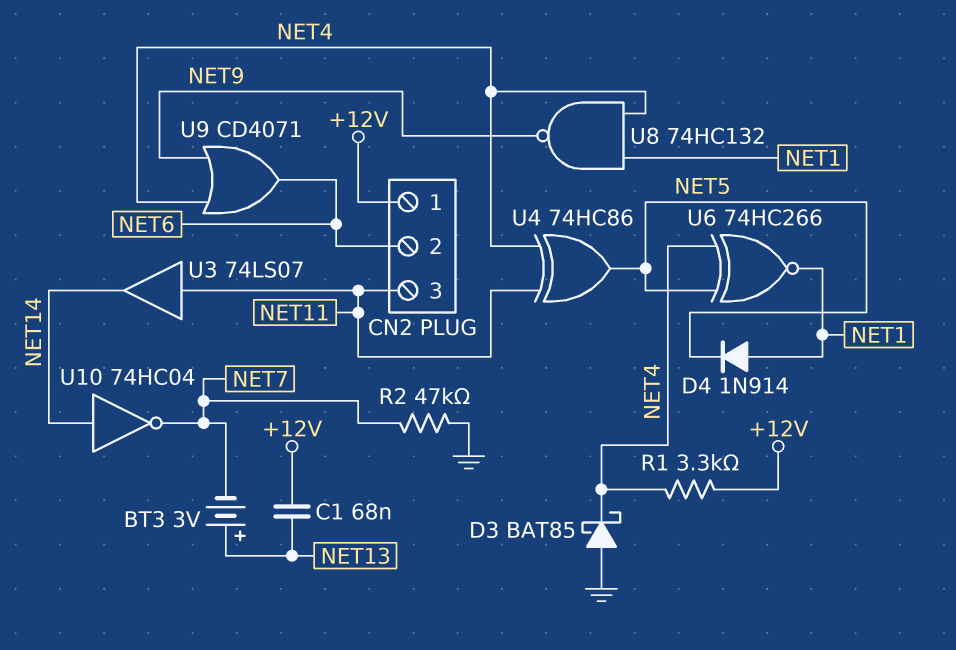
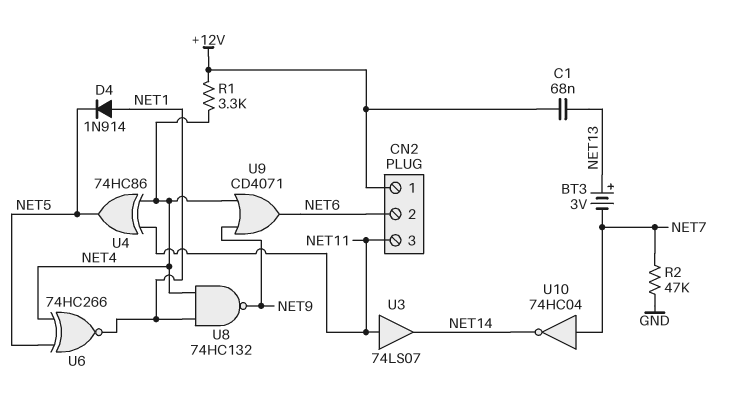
D3: schottky BAT85 (A GND, K NET4) -> none
U10: NOT 74HC04 (in NET14, out NET7) -> NOT 74HC04 (in NET7, out NET14)

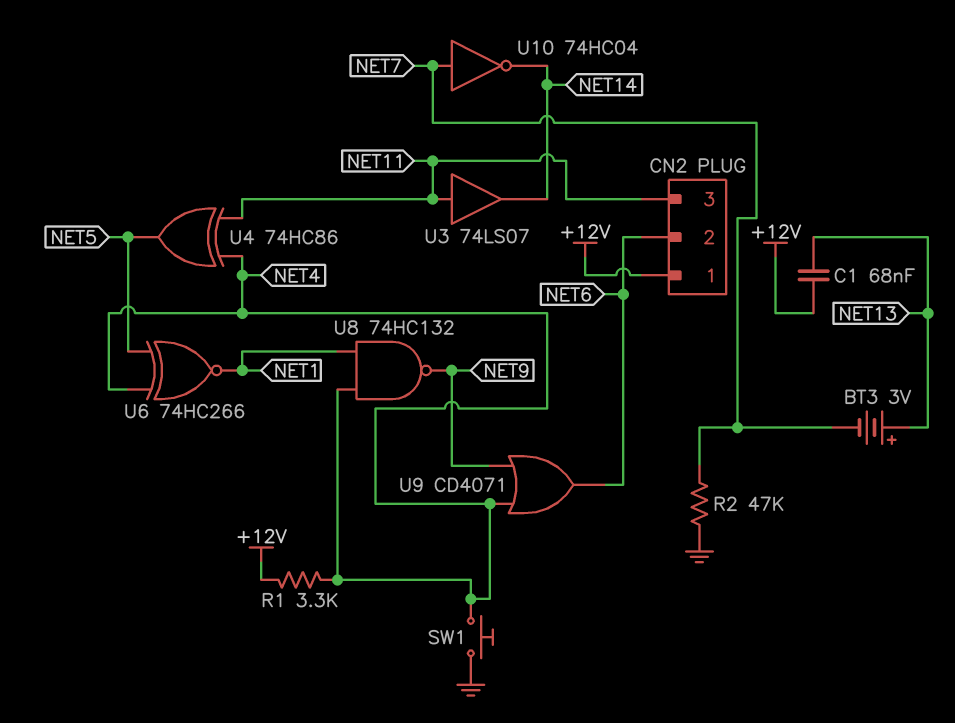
D4: diode 1N914 (A NET1, K NET5) -> none
SW1: none -> button (GND, NET4)

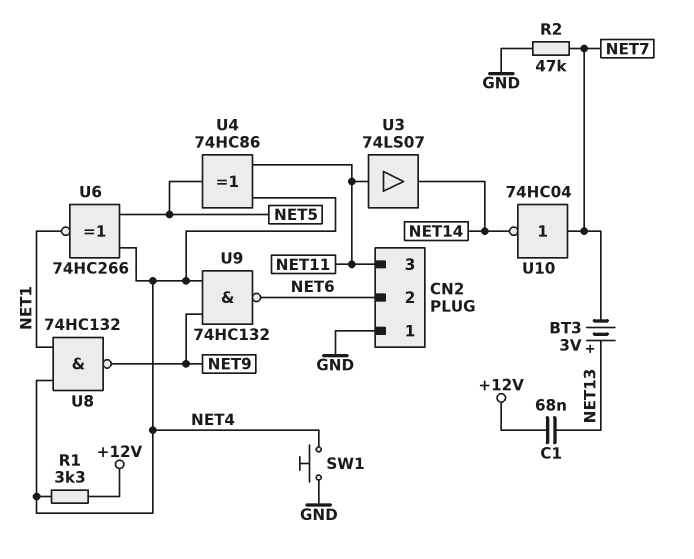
CN2 pin 1: +12V -> GND
U9: OR CD4071 (in NET4, in NET9, out NET6) -> NAND 74HC132 (in NET4, in NET9, out NET6)

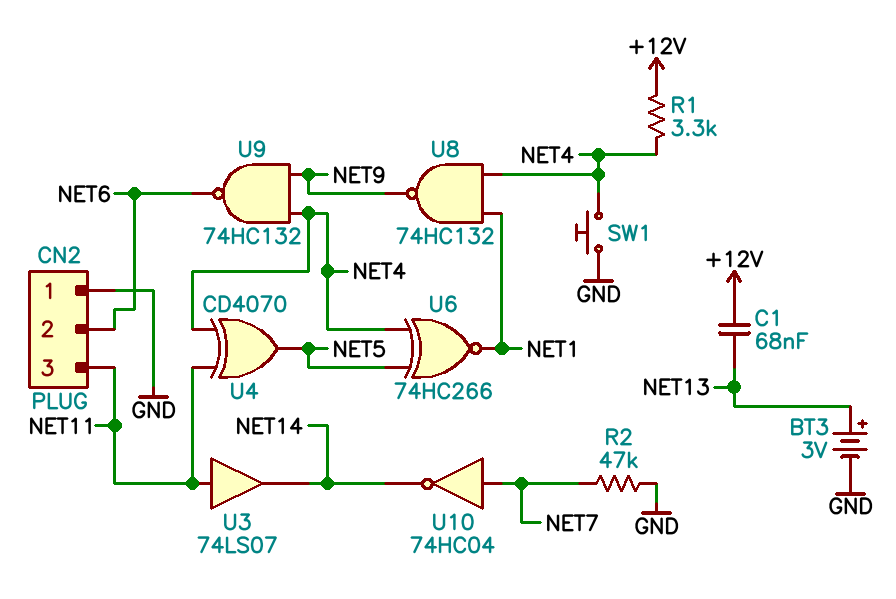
BT3: 3V (plus NET13, minus NET7) -> 3V (plus NET13, minus GND)
U4: XOR 74HC86 (in NET4, in NET11, out NET5) -> XOR CD4070 (in NET4, in NET11, out NET5)

